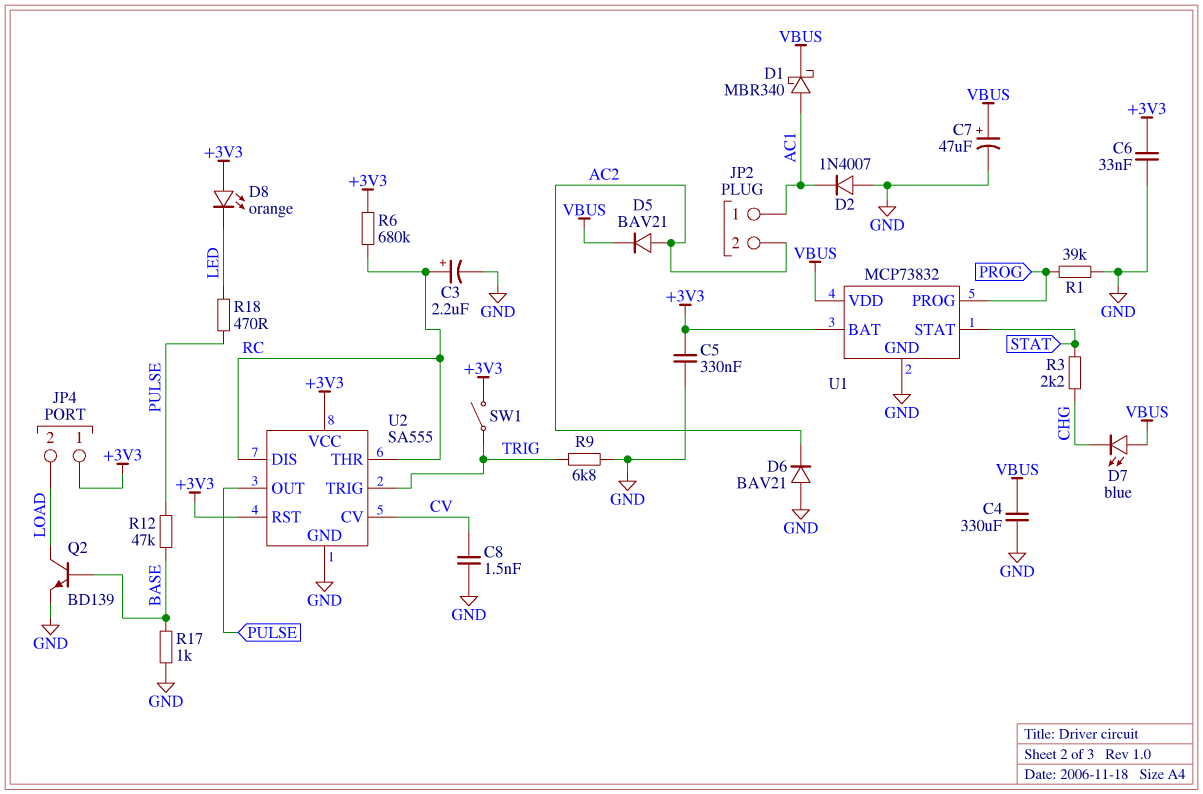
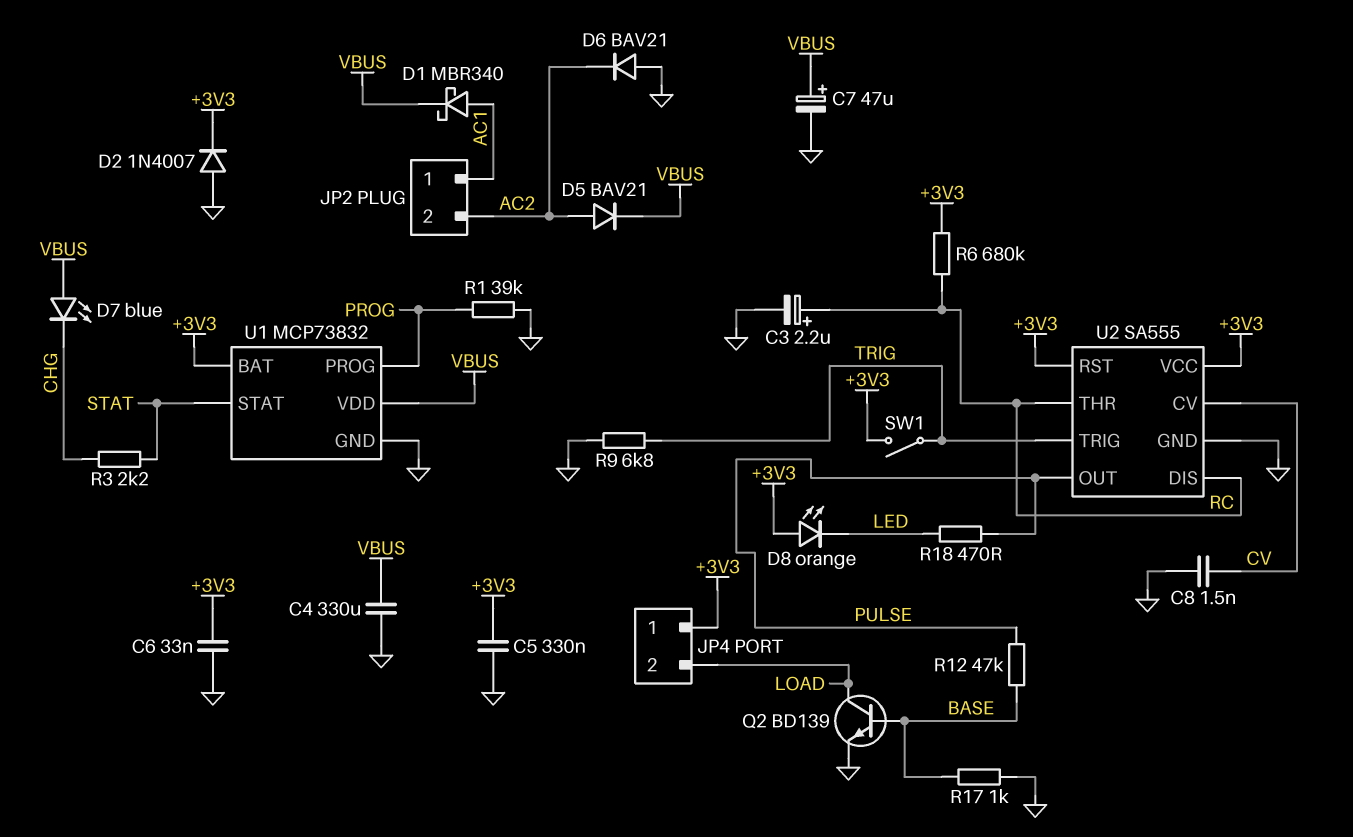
D2: diode 1N4007 (A GND, K AC1) -> diode 1N4007 (A GND, K +3V3)

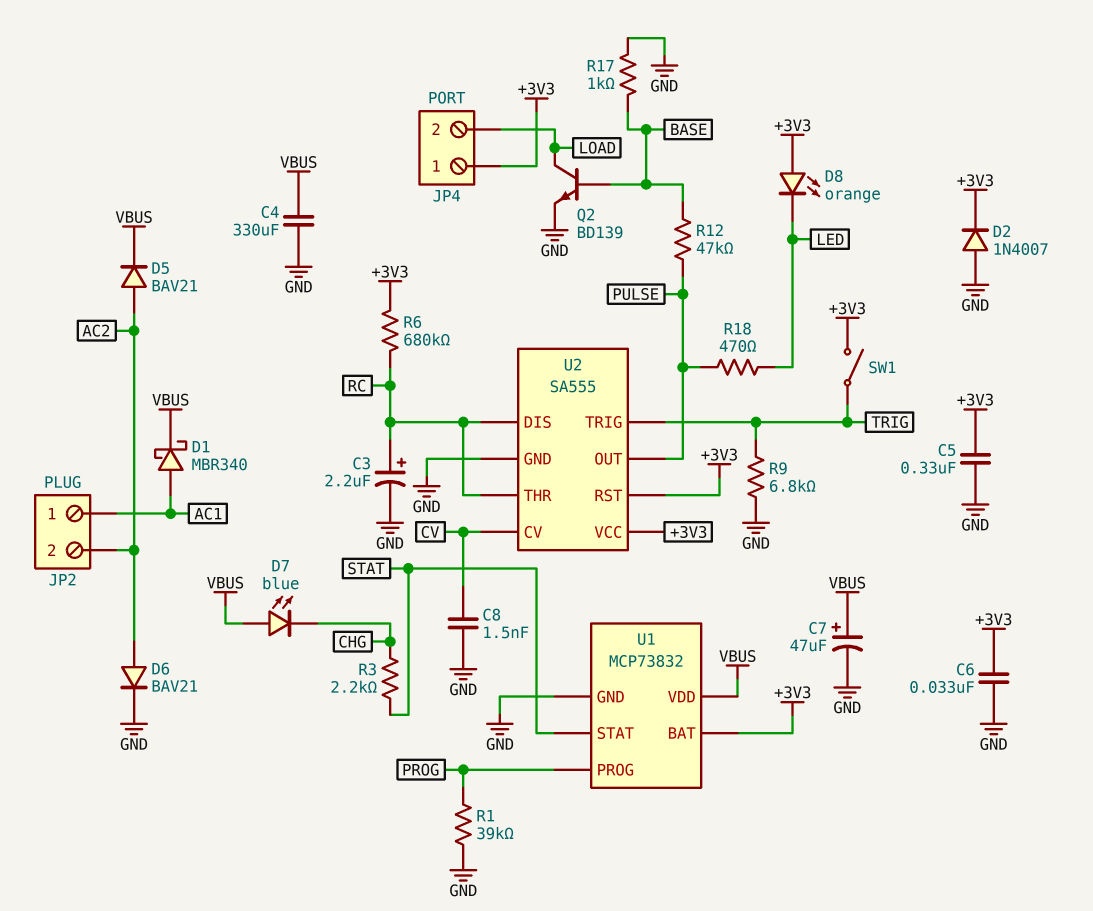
D6: diode BAV21 (A GND, K AC2) -> diode BAV21 (A AC2, K GND)

